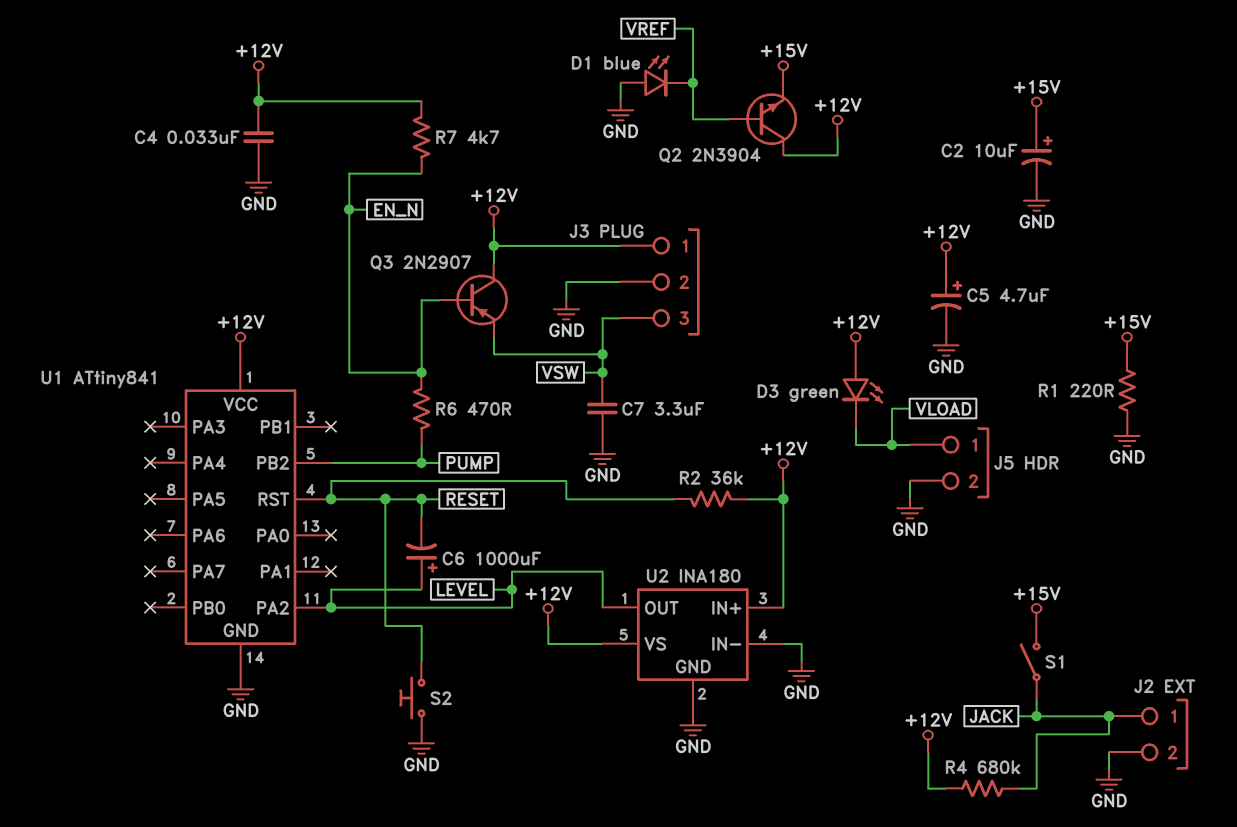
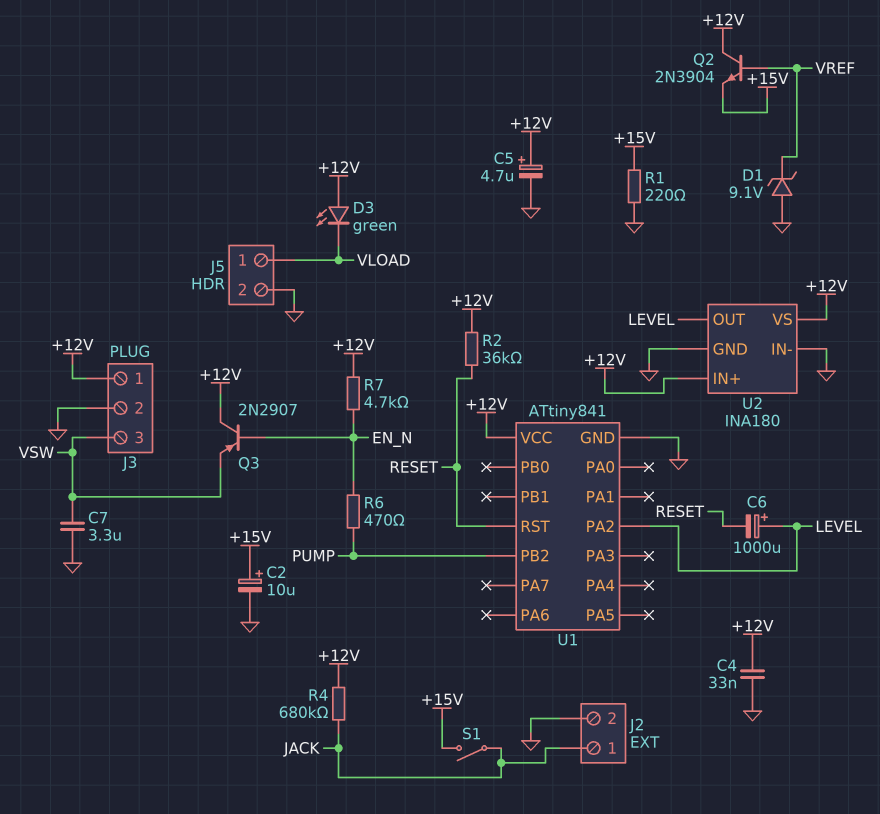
D1: LED blue (A GND, K VREF) -> zener 9.1V (A GND, K VREF)
S2: button (GND, RESET) -> none

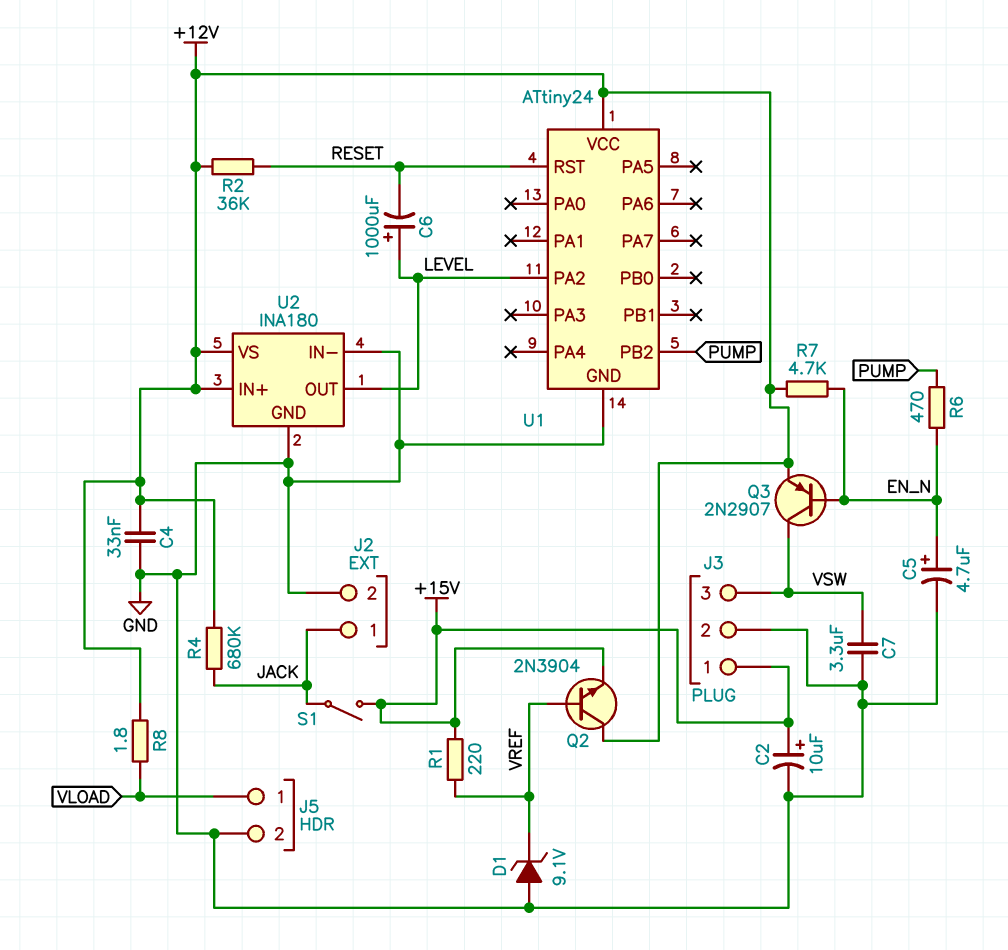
C5: 4.7uF (plus +12V, minus GND) -> 4.7uF (plus EN_N, minus GND)
D3: LED green (A +12V, K VLOAD) -> none
J3 pin 1: +12V -> +15V
Q3: PNP 2N2907 (B EN_N, C +12V, E VSW) -> PNP 2N2907 (B EN_N, C VSW, E +12V)
R1: 220 (+15V, GND) -> 220 (+15V, VREF)
R8: none -> 1.8 (+12V, VLOAD)
U1: ATtiny841 -> ATtiny24

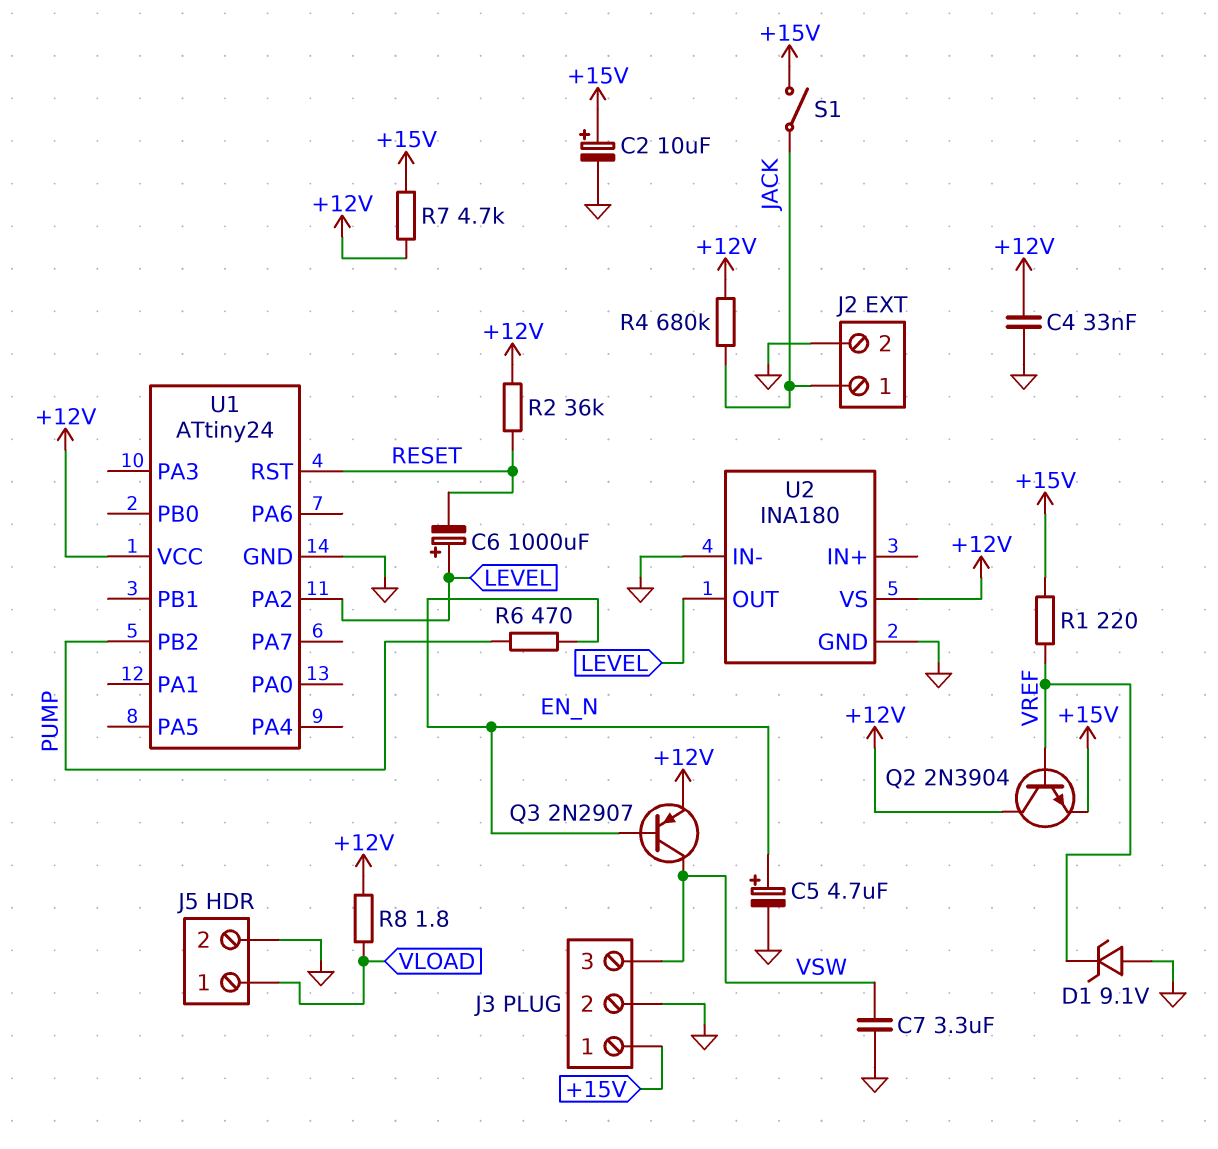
R7: 4.7k (+12V, EN_N) -> 4.7k (+12V, +15V)
U2 pin IN+: +12V -> none

